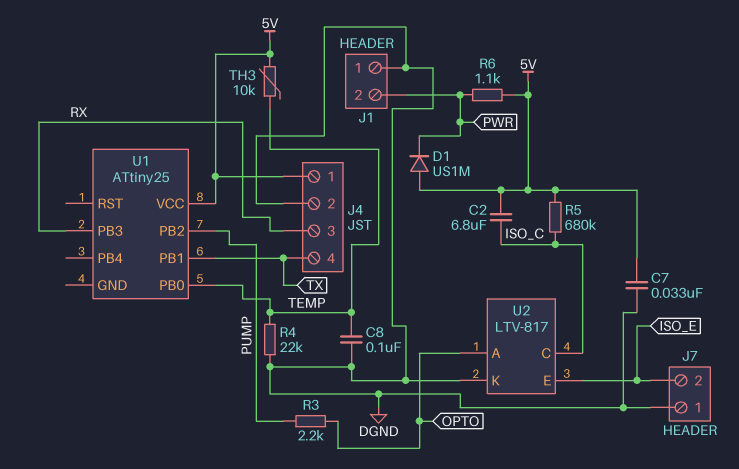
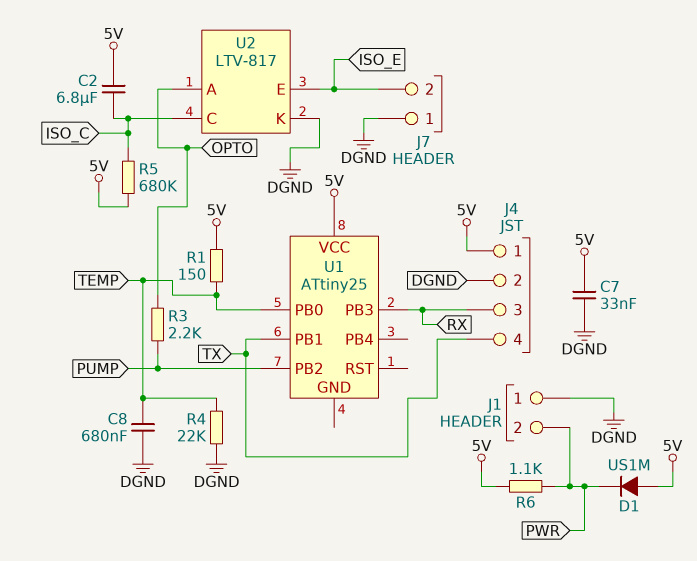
C8: 100nF (DGND, TEMP) -> 680nF (DGND, TEMP)
R1: none -> 150 (5V, TEMP)
TH3: 10k (5V, TEMP) -> none

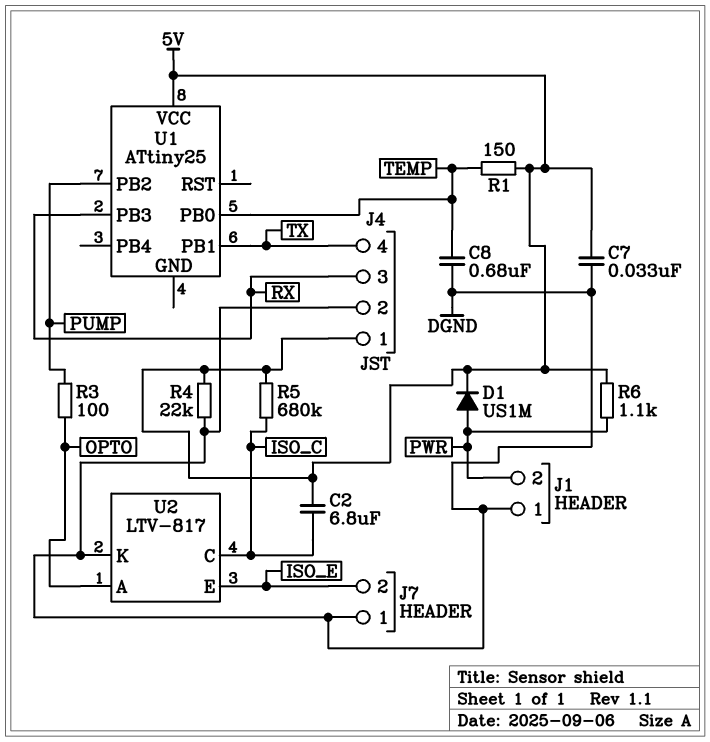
D1: diode US1M (A 5V, K PWR) -> diode US1M (A PWR, K 5V)
R3: 2.2k (OPTO, PUMP) -> 100 (OPTO, PUMP)
R4: 22k (DGND, TEMP) -> 22k (5V, DGND)

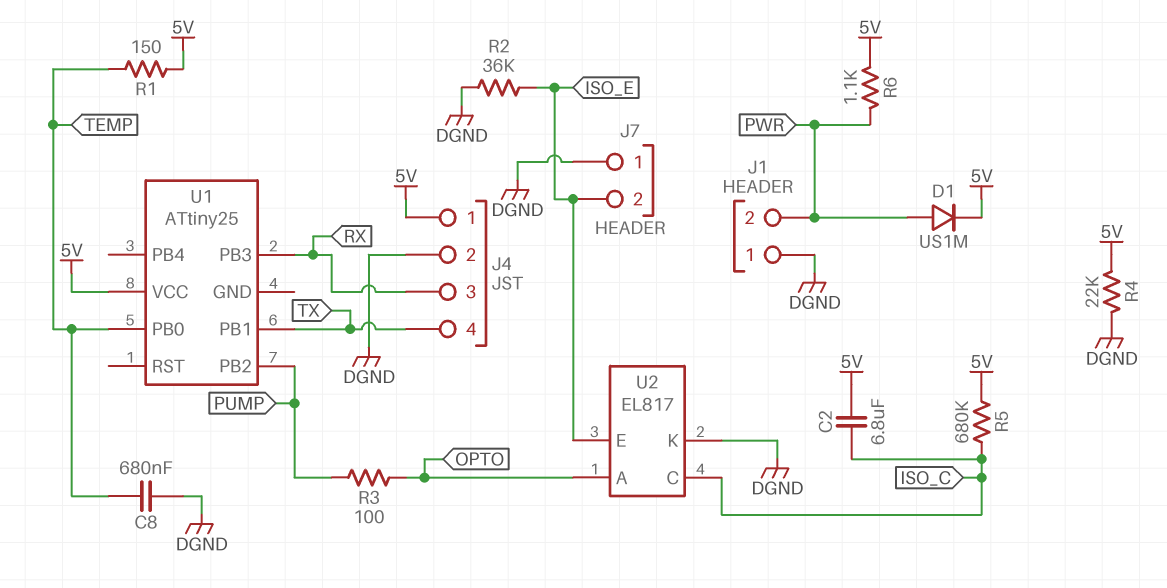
C7: 33nF (5V, DGND) -> none
R2: none -> 36k (DGND, ISO_E)
U2: LTV-817 -> EL817

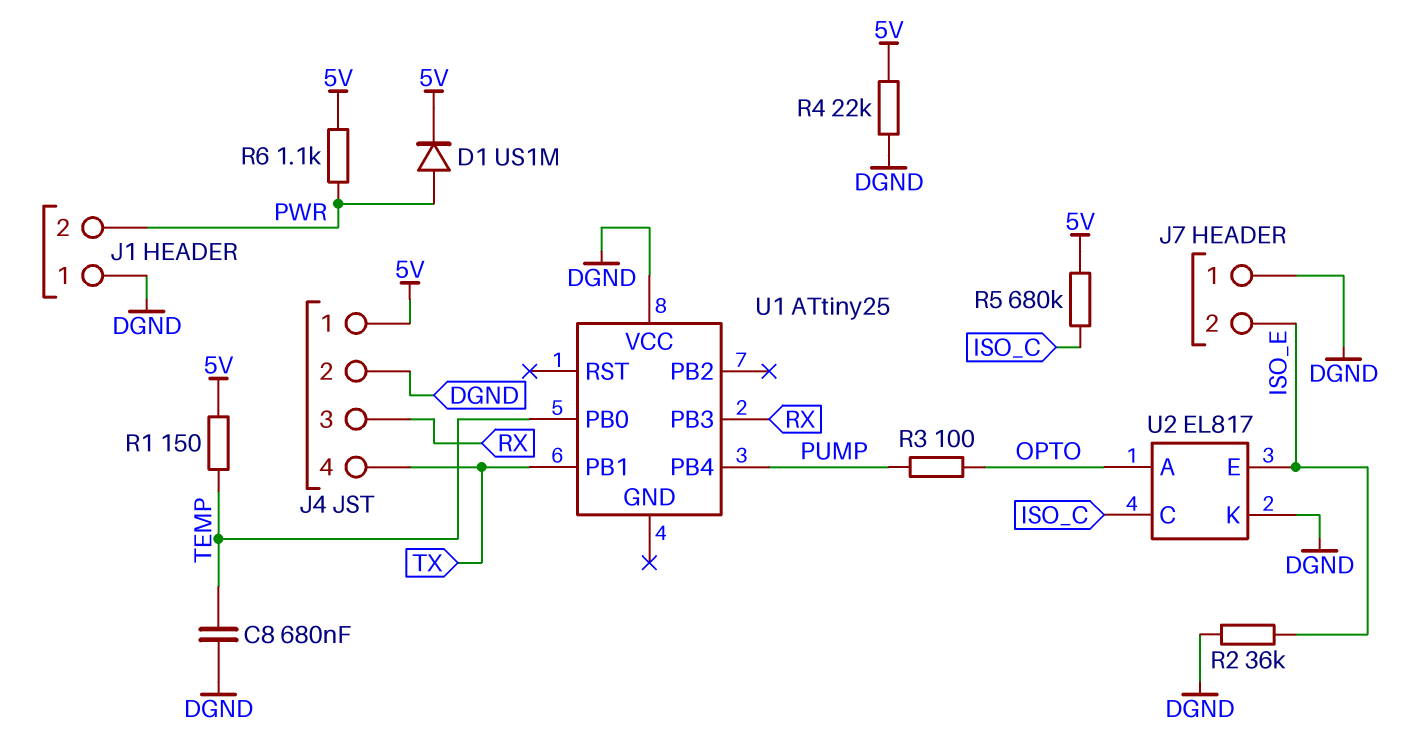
C2: 6.8uF (5V, ISO_C) -> none
U1 pin PB2: PUMP -> none
U1 pin PB4: none -> PUMP
U1 pin VCC: 5V -> DGND

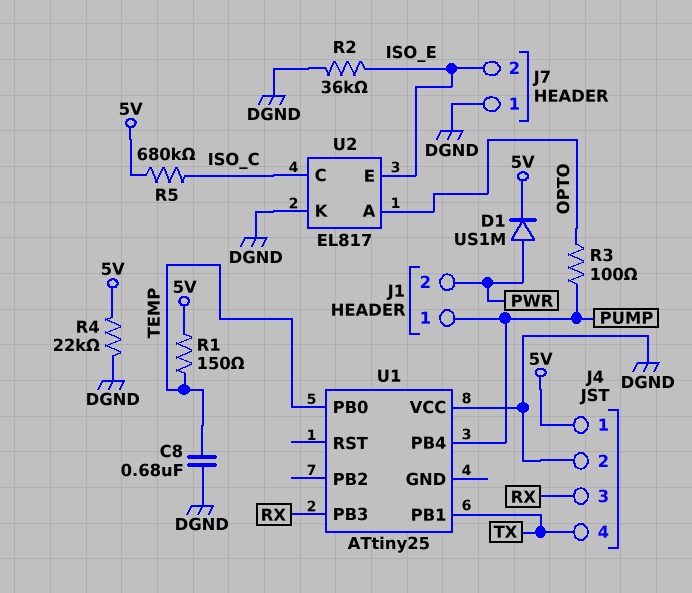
J1 pin 1: DGND -> PUMP
R6: 1.1k (5V, PWR) -> none

